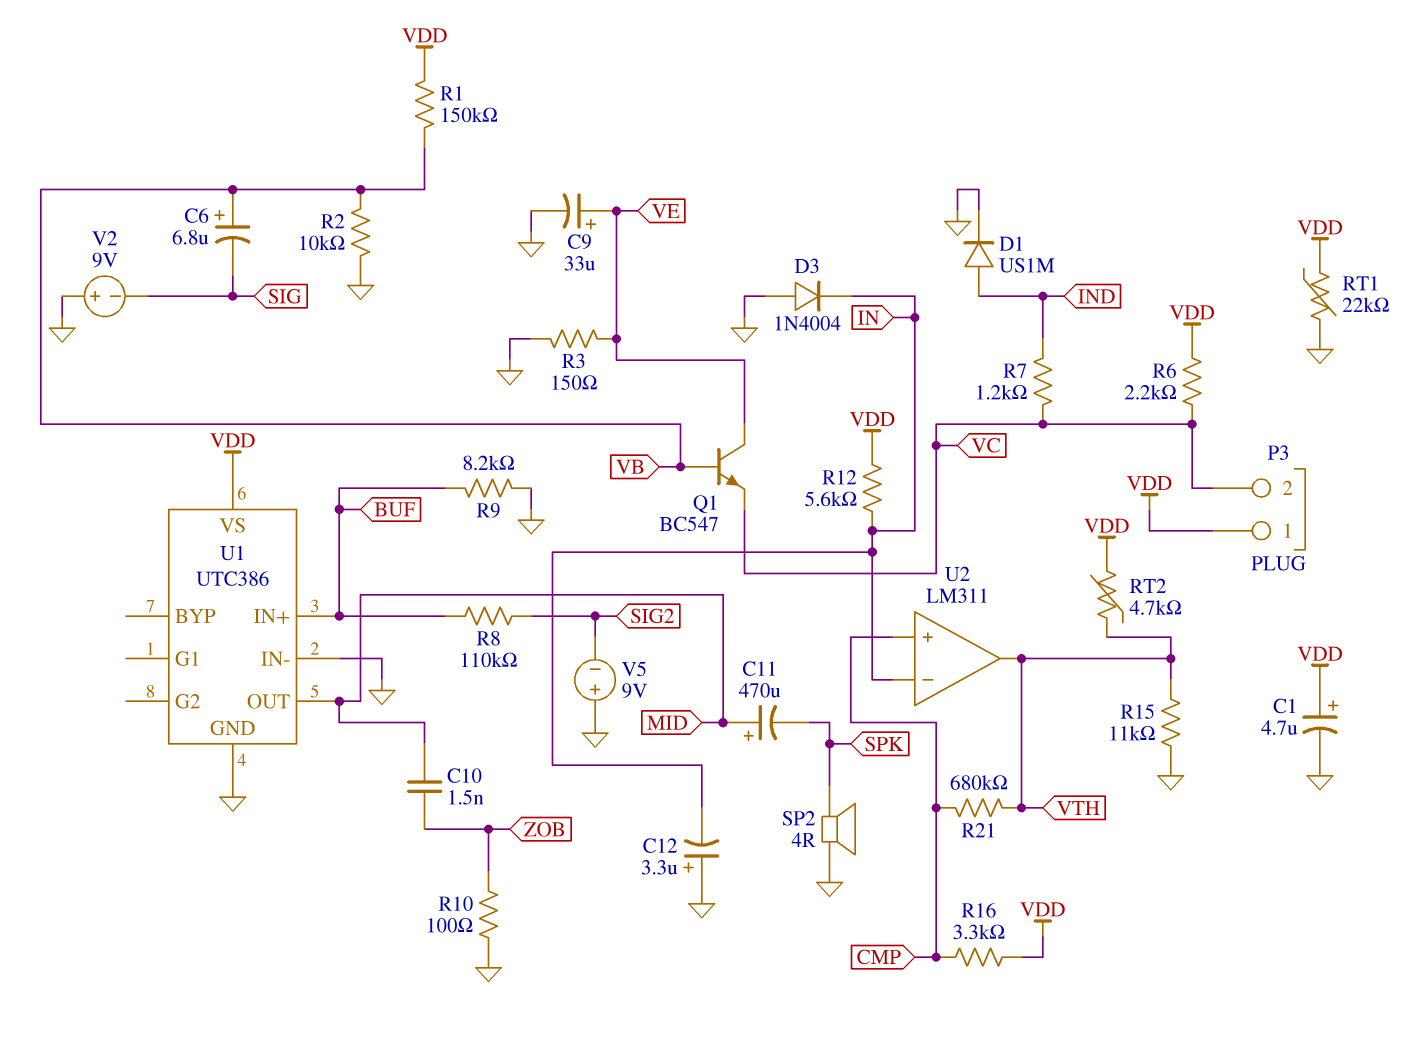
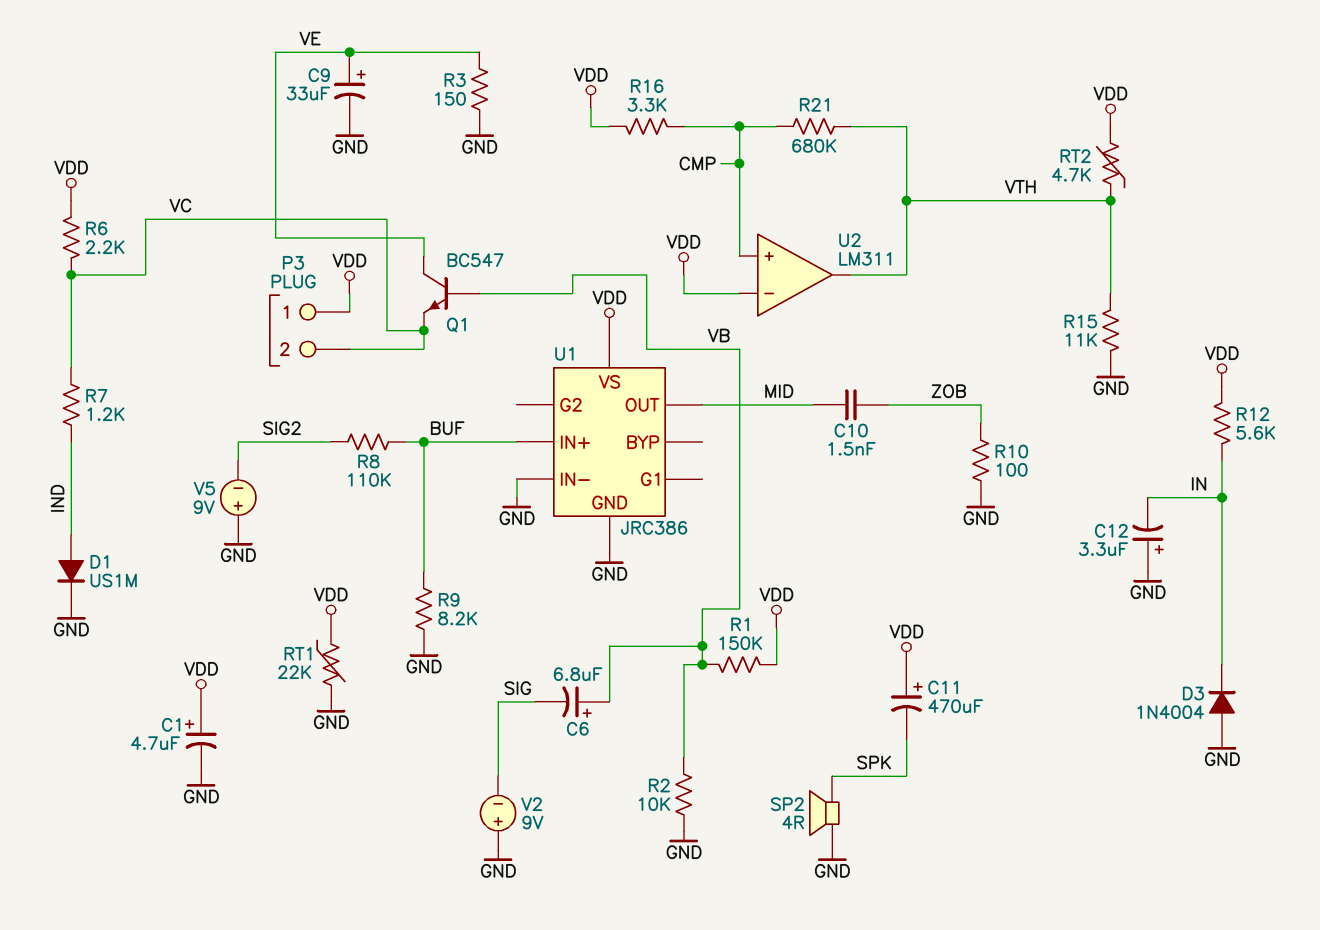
C11: 470uF (plus MID, minus SPK) -> 470uF (plus VDD, minus SPK)
U1: UTC386 -> JRC386
U2 pin in-: IN -> VDD

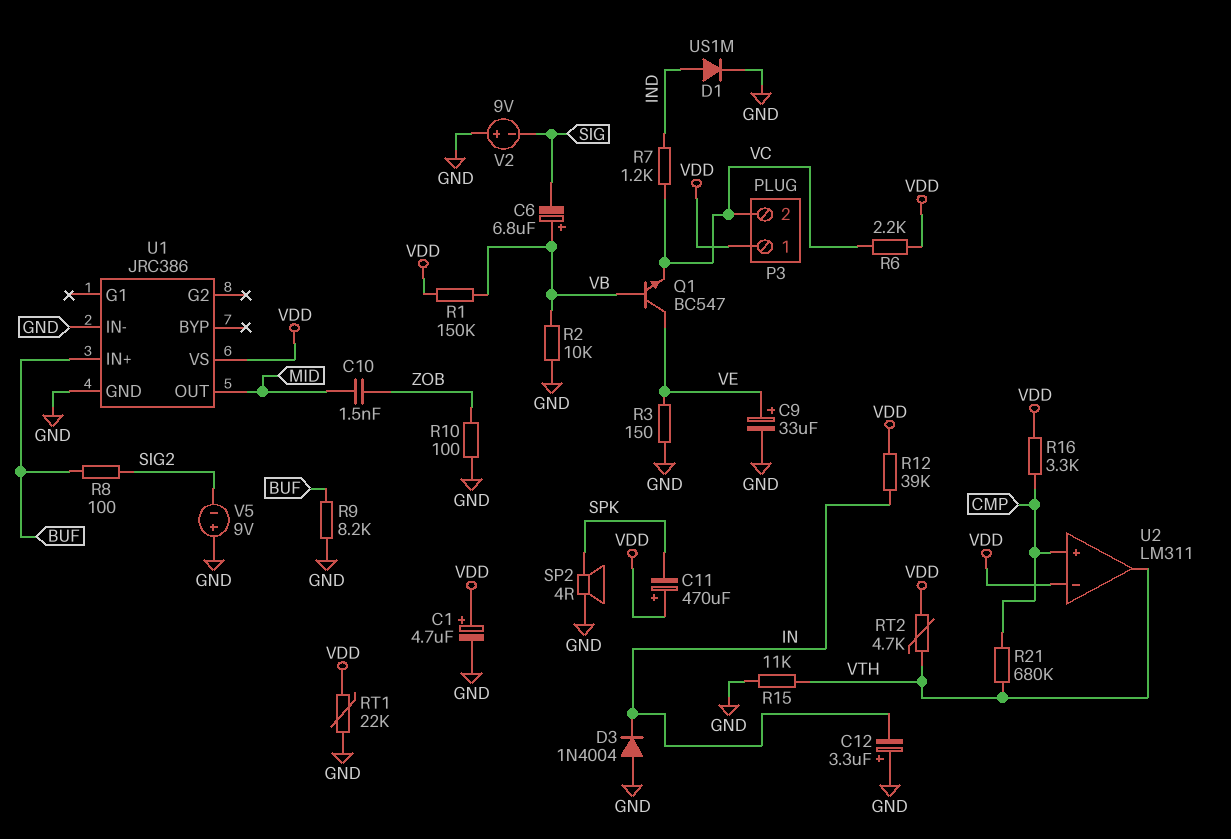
R8: 110k (BUF, SIG2) -> 100 (BUF, SIG2)
R12: 5.6k (IN, VDD) -> 39k (IN, VDD)

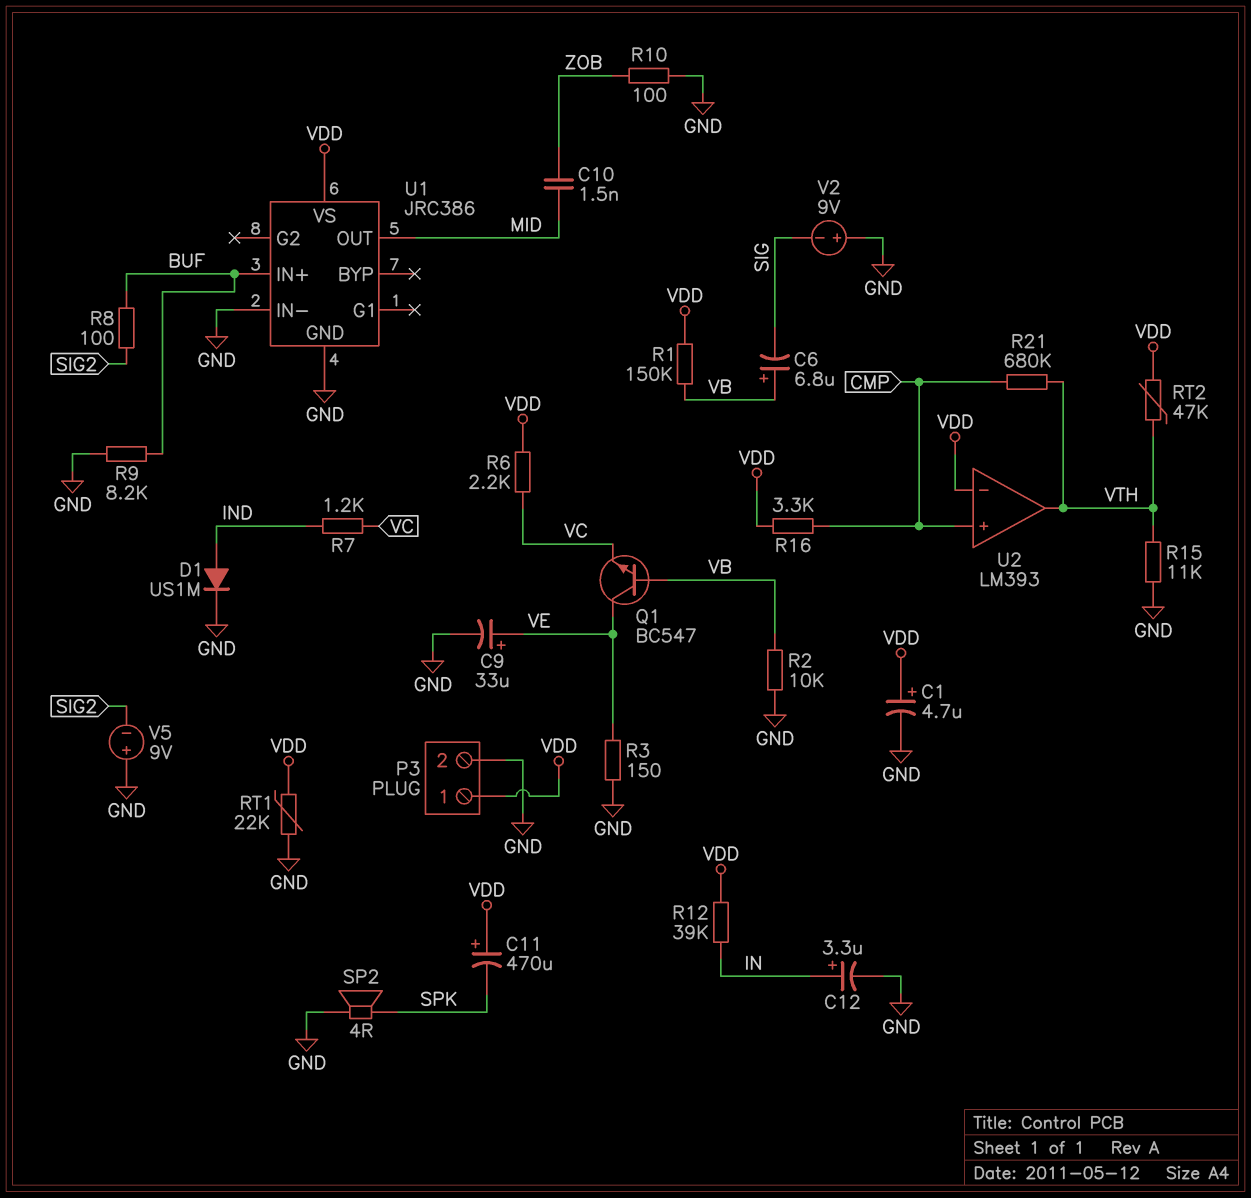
C12: 3.3uF (plus GND, minus IN) -> 3.3uF (plus IN, minus GND)
D3: diode 1N4004 (A GND, K IN) -> none
P3 pin 2: VC -> GND
RT2: 4.7k (VDD, VTH) -> 47k (VDD, VTH)
U2: LM311 -> LM393

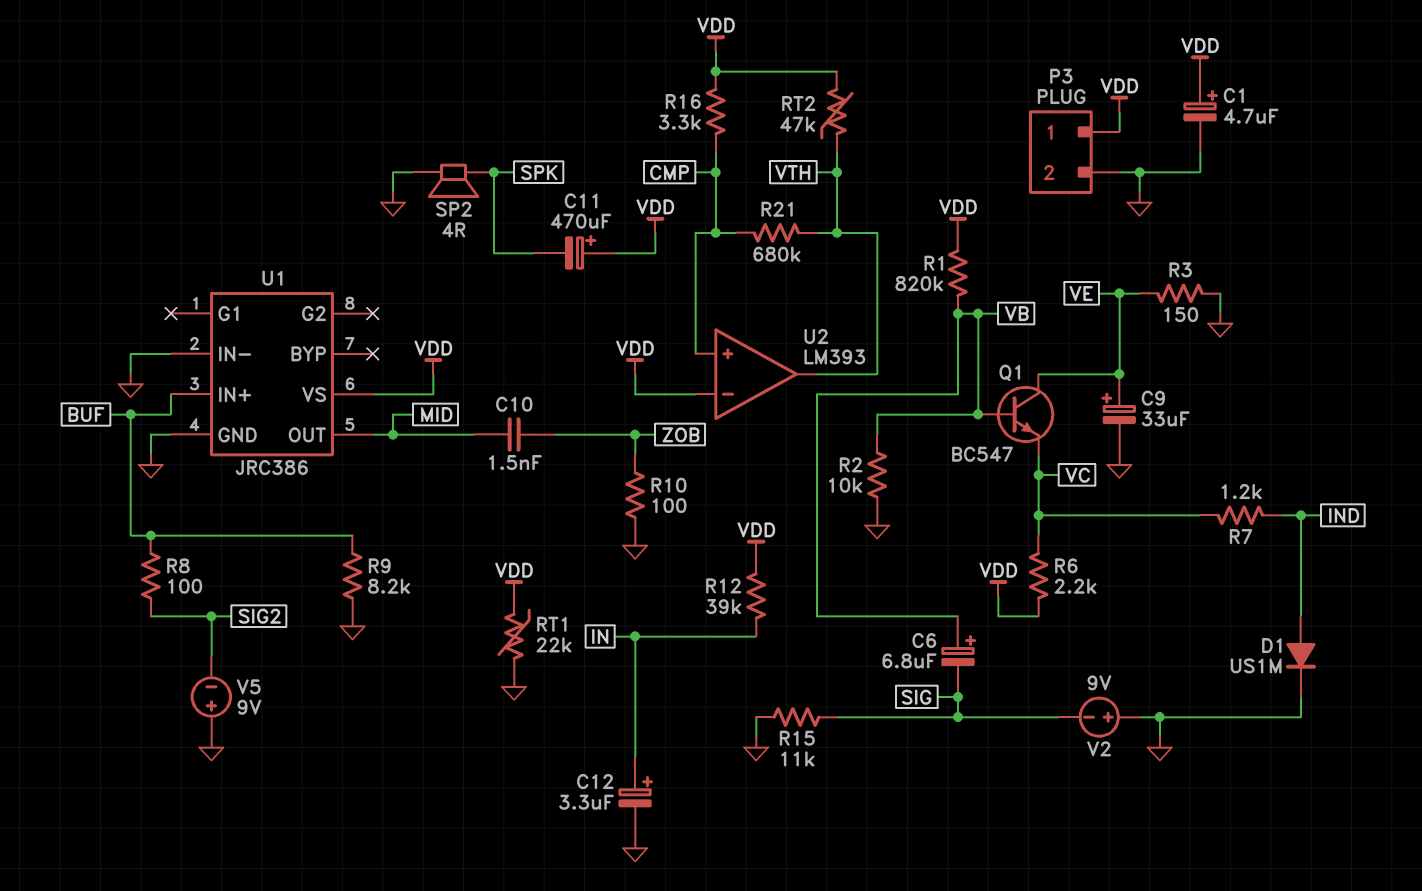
R1: 150k (VB, VDD) -> 820k (VB, VDD)
R15: 11k (GND, VTH) -> 11k (GND, SIG)

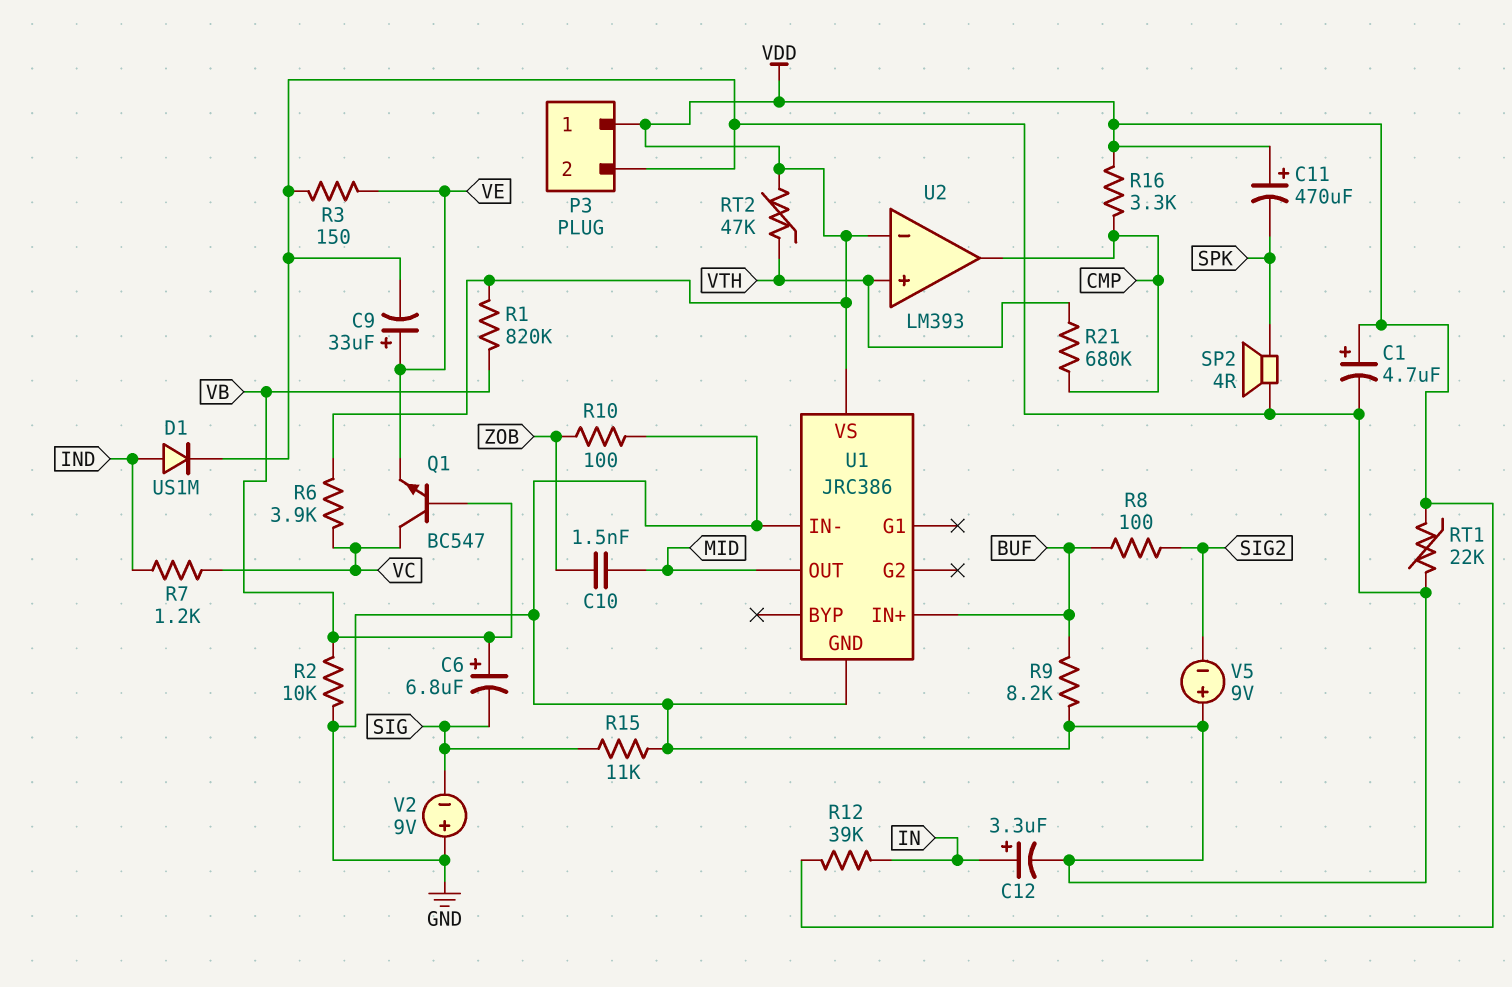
Q1: NPN BC547 (B VB, C VE, E VC) -> NPN BC547 (B VB, C VC, E VE)
R6: 2.2k (VC, VDD) -> 3.9k (VC, VDD)
U2 pin in+: CMP -> VTH
U2 pin out: VTH -> CMP

